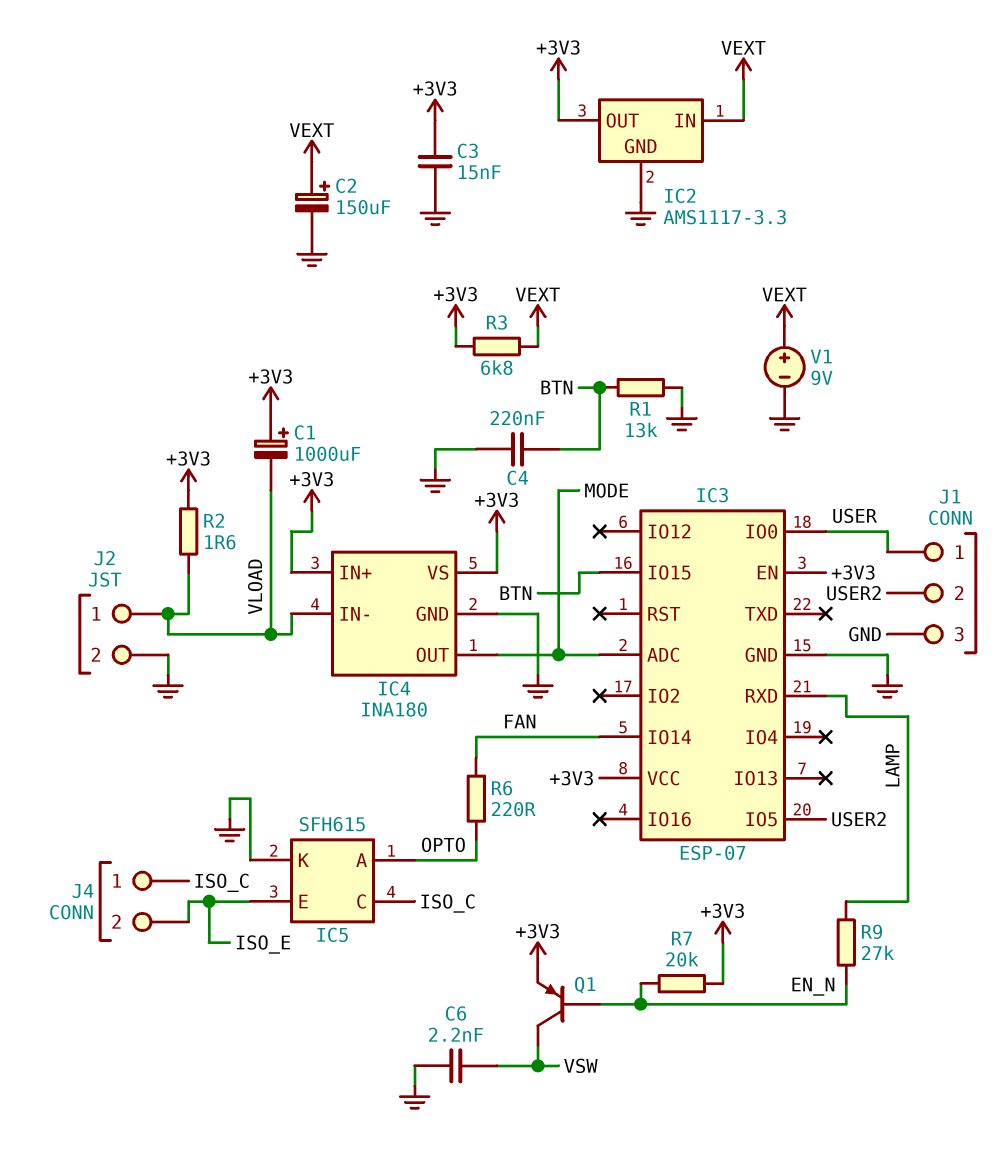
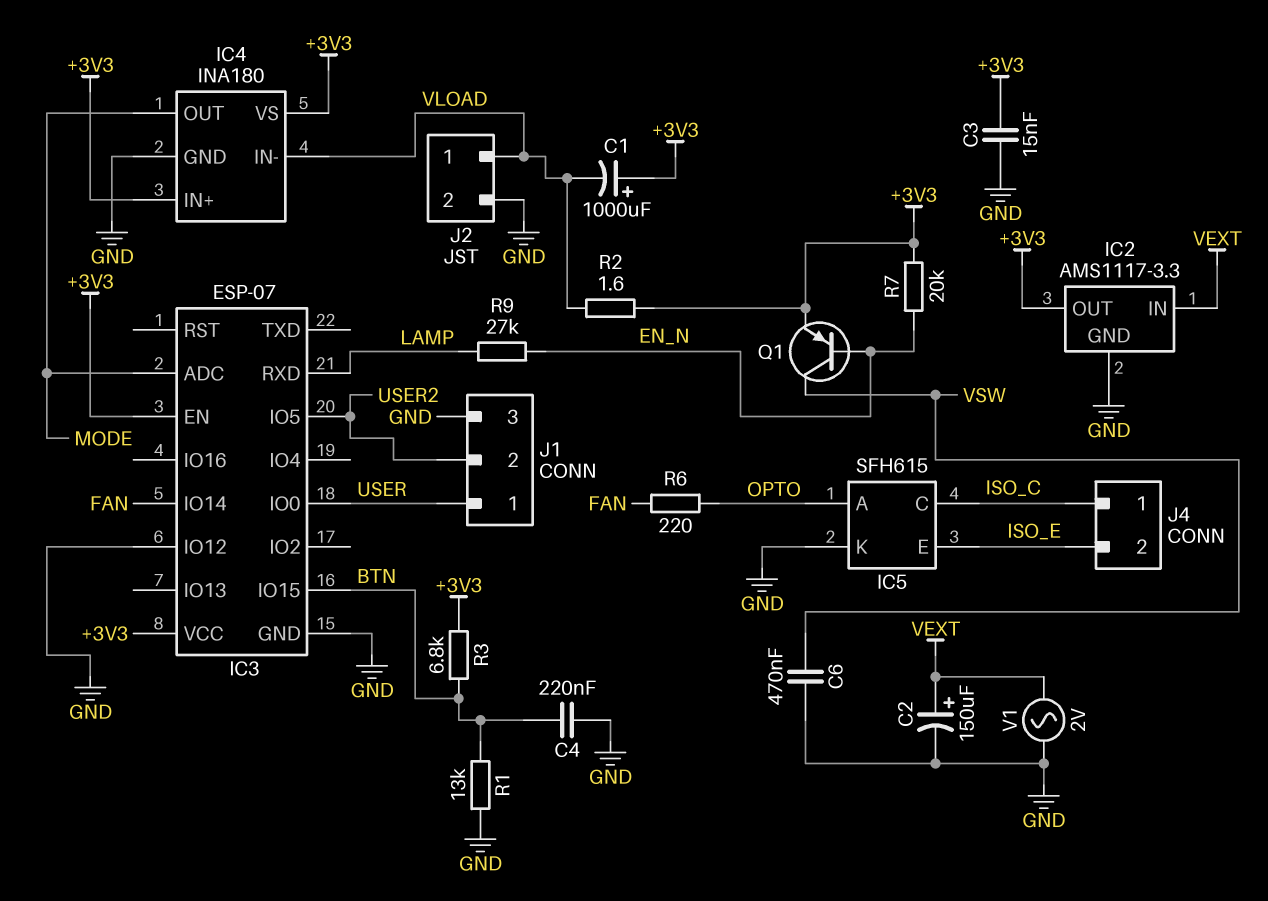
C6: 2.2nF (GND, VSW) -> 470nF (GND, VSW)
IC3 pin IO12: none -> GND
R3: 6.8k (+3V3, VEXT) -> 6.8k (+3V3, BTN)
V1: 9V (plus VEXT, minus GND) -> AC 2V (GND, VEXT)

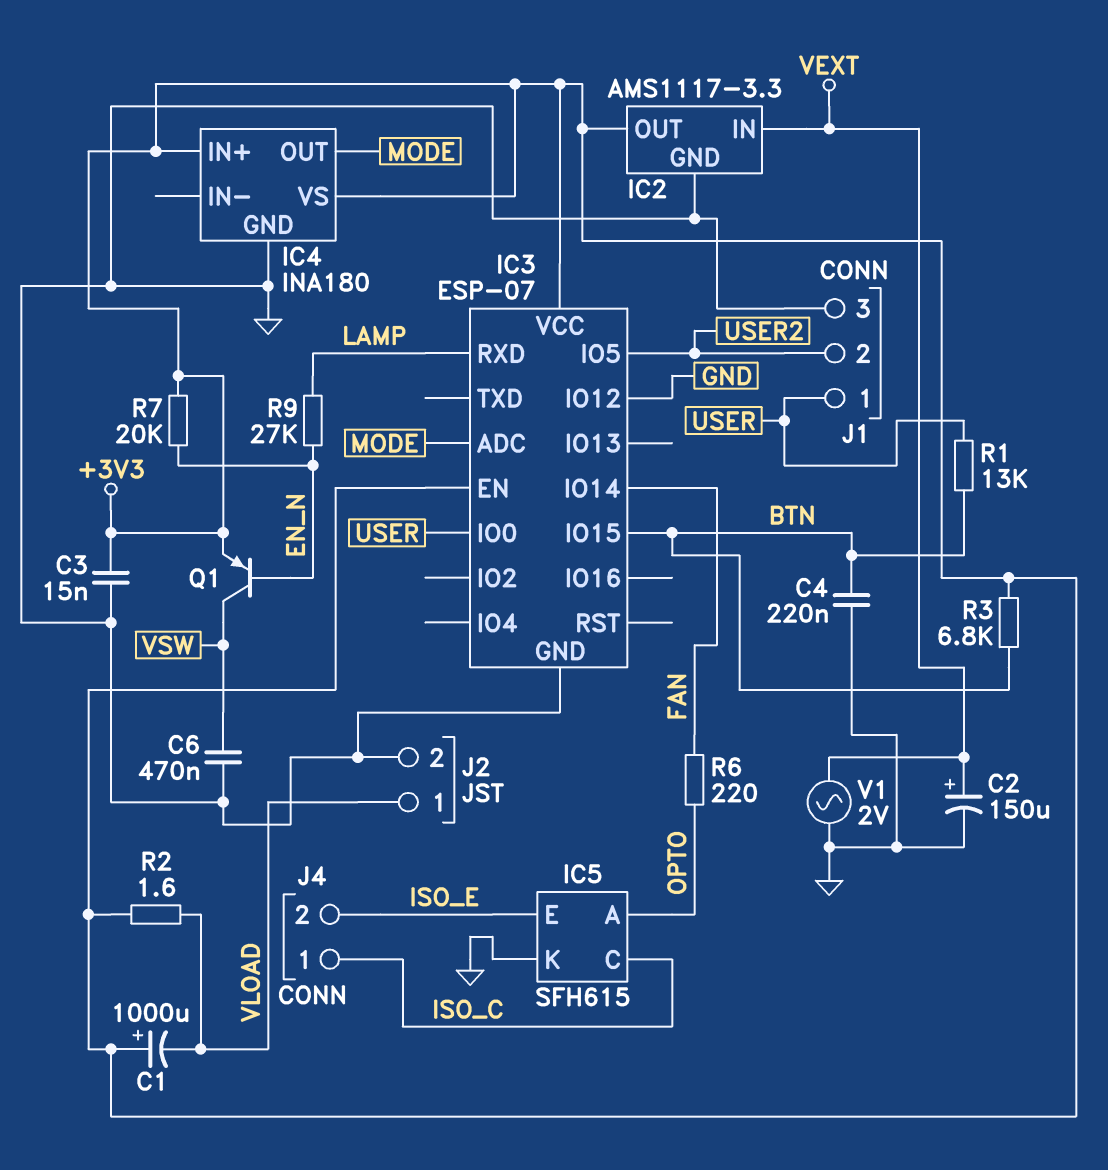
IC4 pin IN-: VLOAD -> none
R1: 13k (BTN, GND) -> 13k (BTN, USER)

